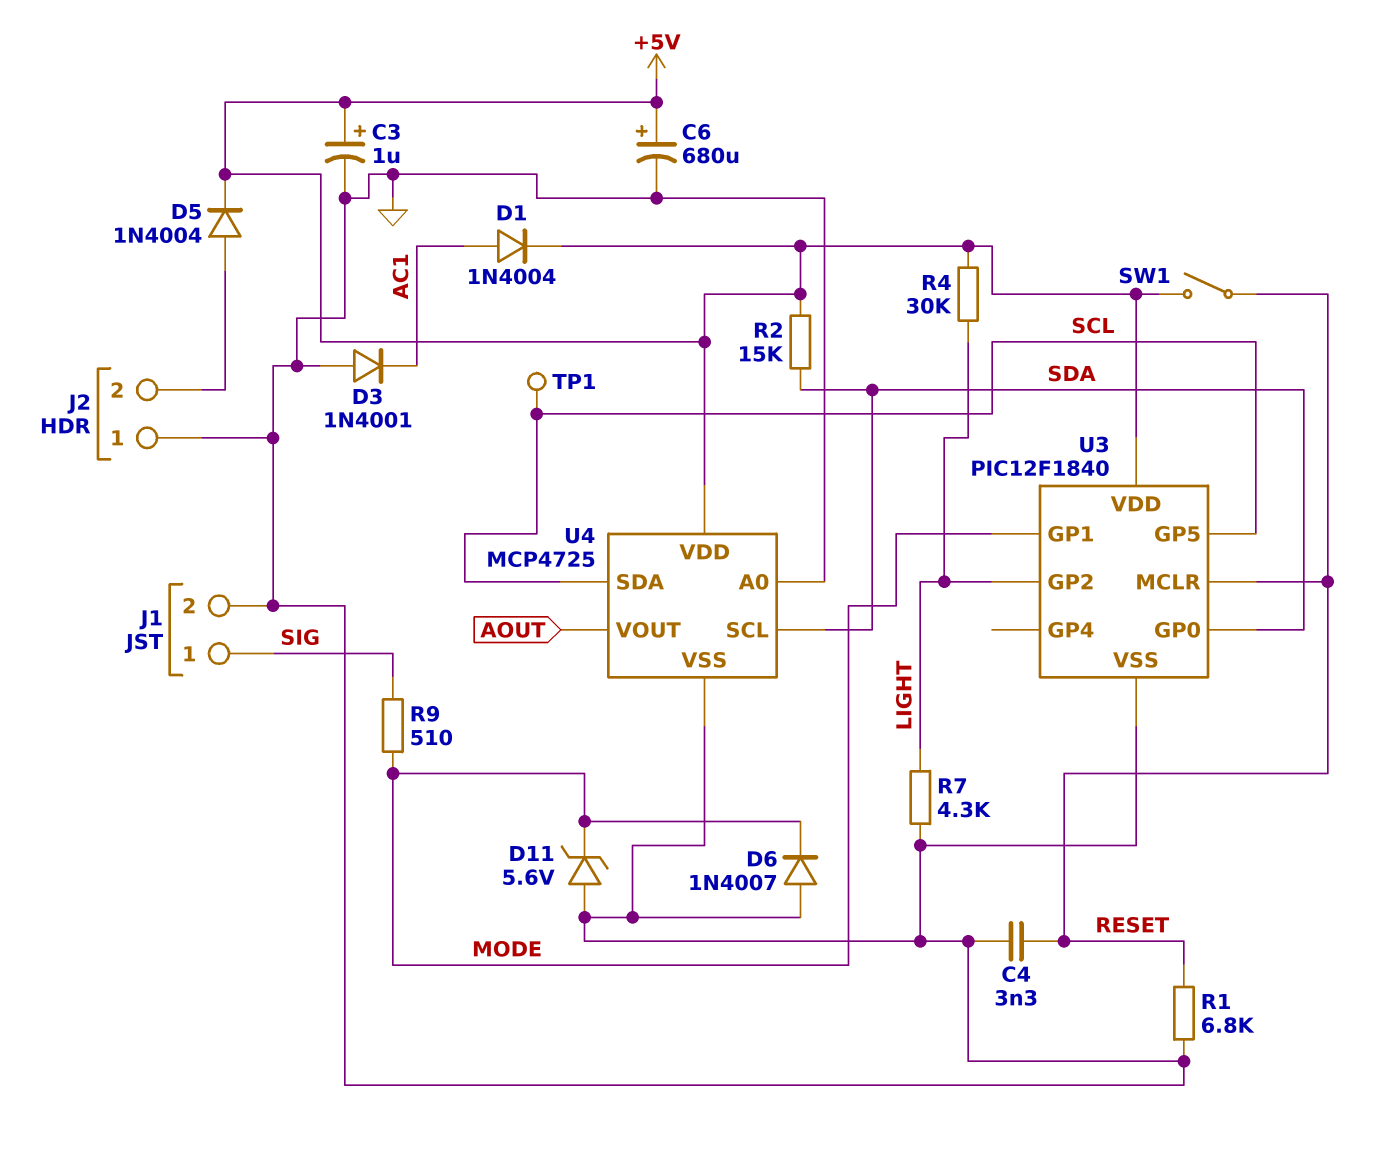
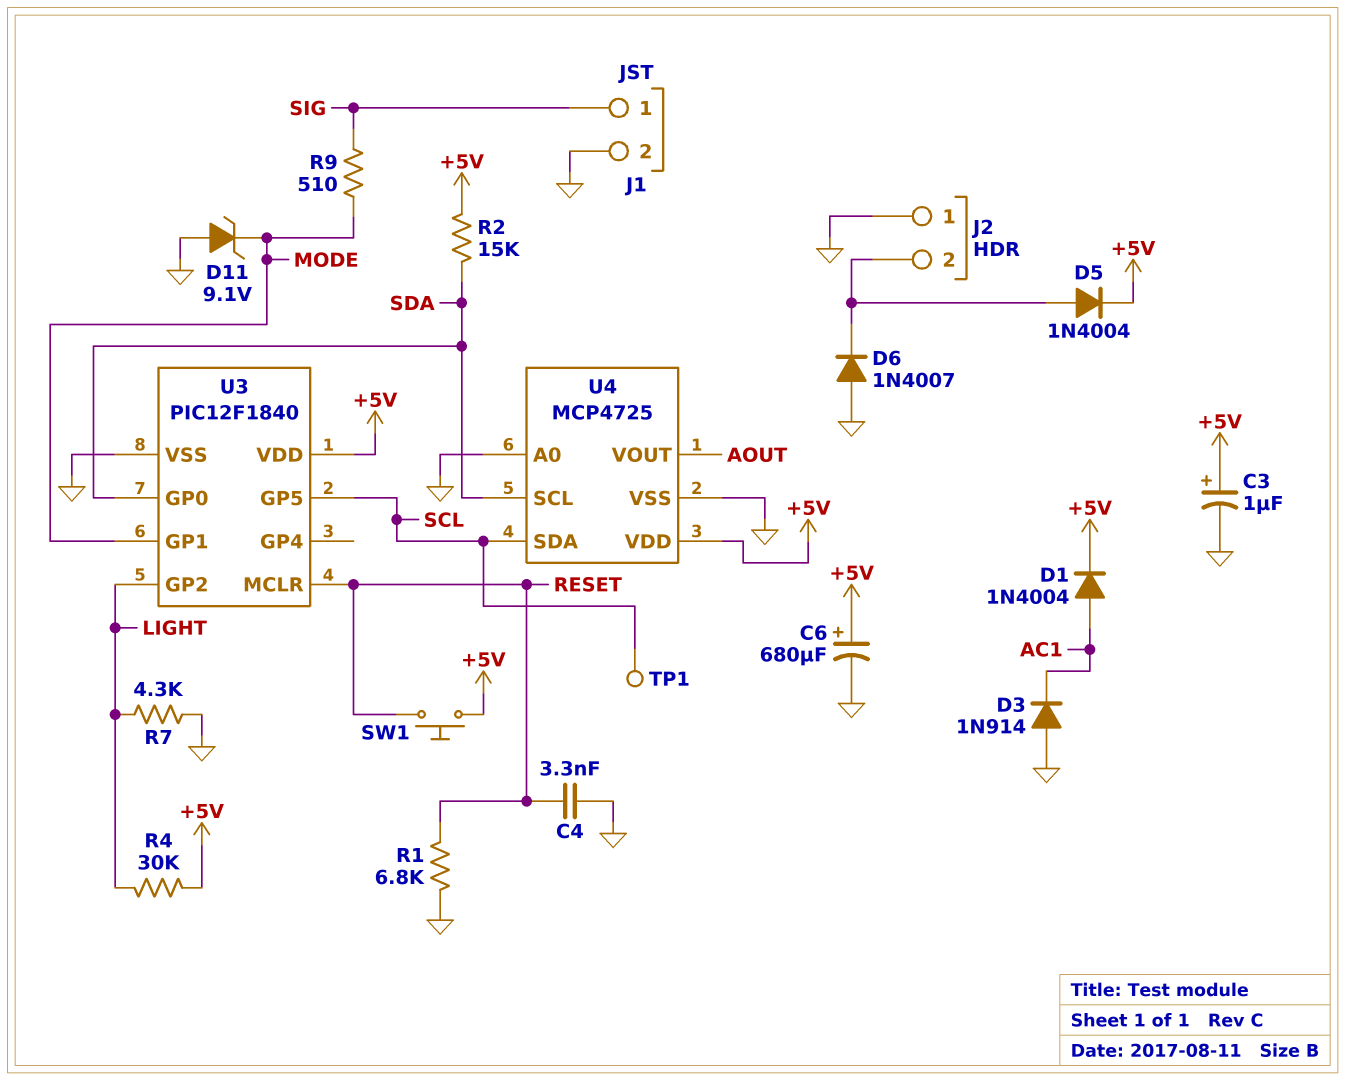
D3: diode 1N4001 (A GND, K AC1) -> diode 1N914 (A GND, K AC1)
D6: diode 1N4007 (A GND, K MODE) -> diode 1N4007 (A GND, K J2/2)
D11: zener 5.6V (A GND, K MODE) -> zener 9.1V (A GND, K MODE)
SW1: switch (+5V, RESET) -> button (+5V, RESET)

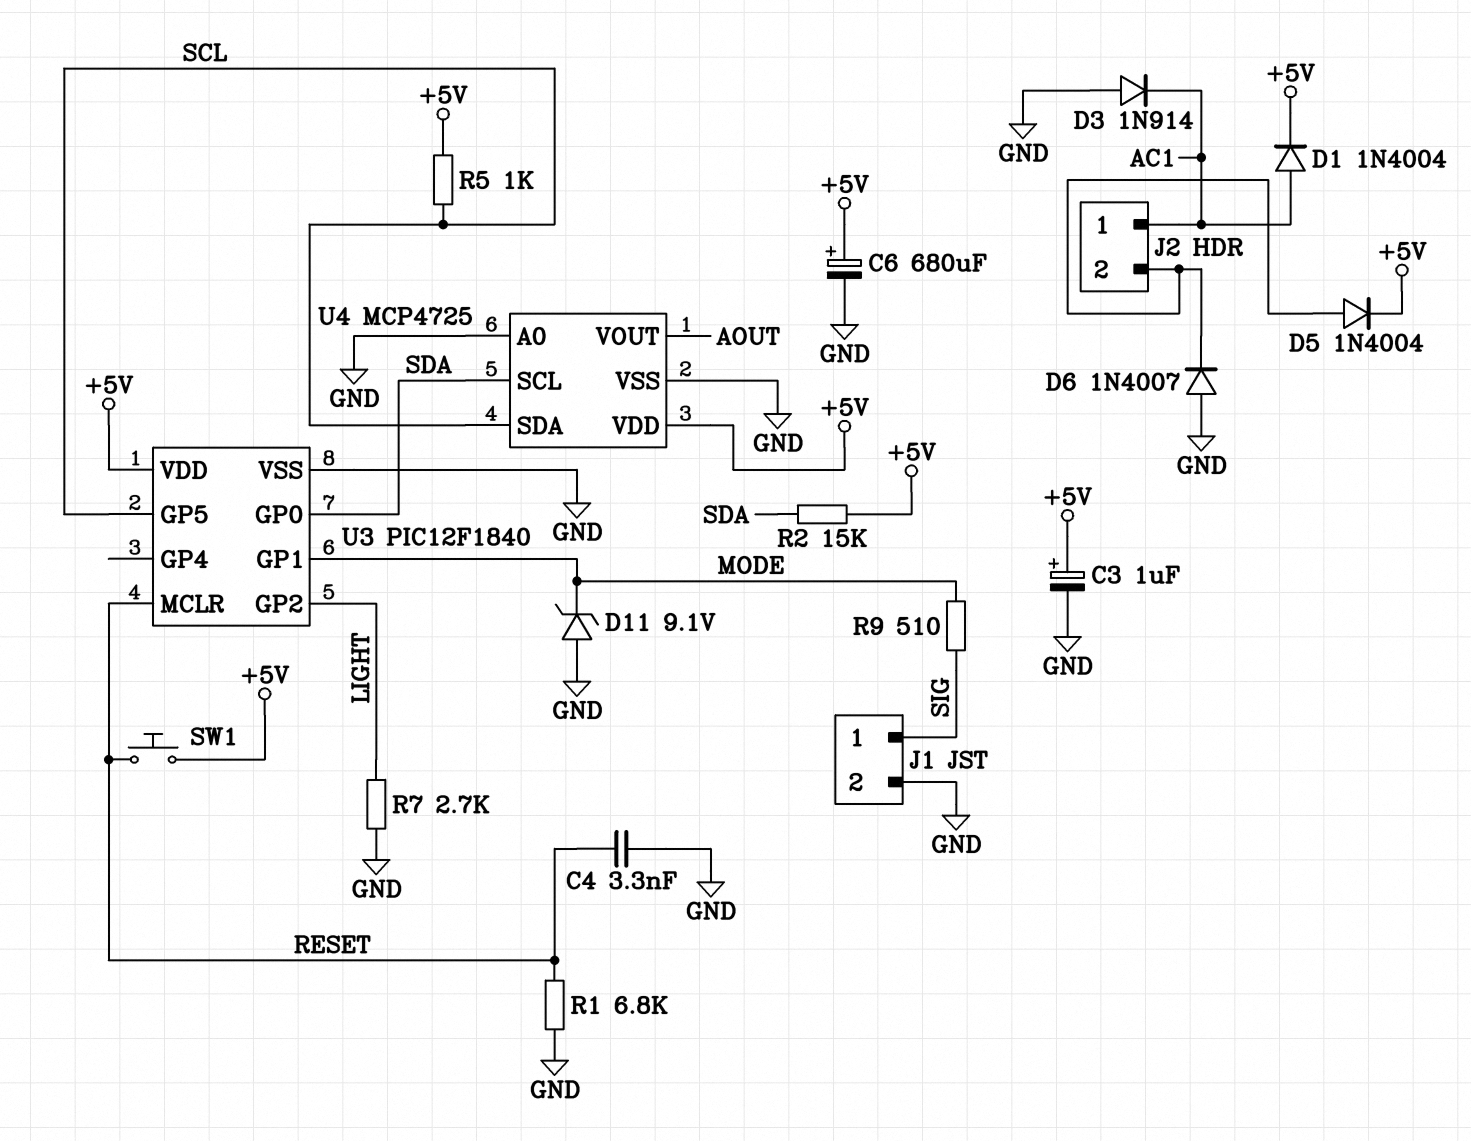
J2 pin 1: GND -> AC1
R4: 30k (+5V, LIGHT) -> none
R5: none -> 1k (+5V, SCL)
R7: 4.3k (GND, LIGHT) -> 2.7k (GND, LIGHT)
TP1: test point (SCL) -> none

